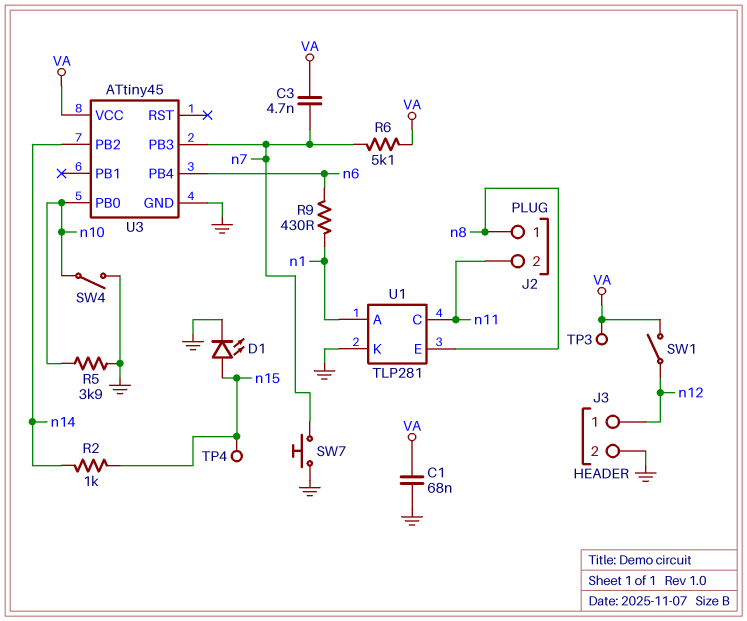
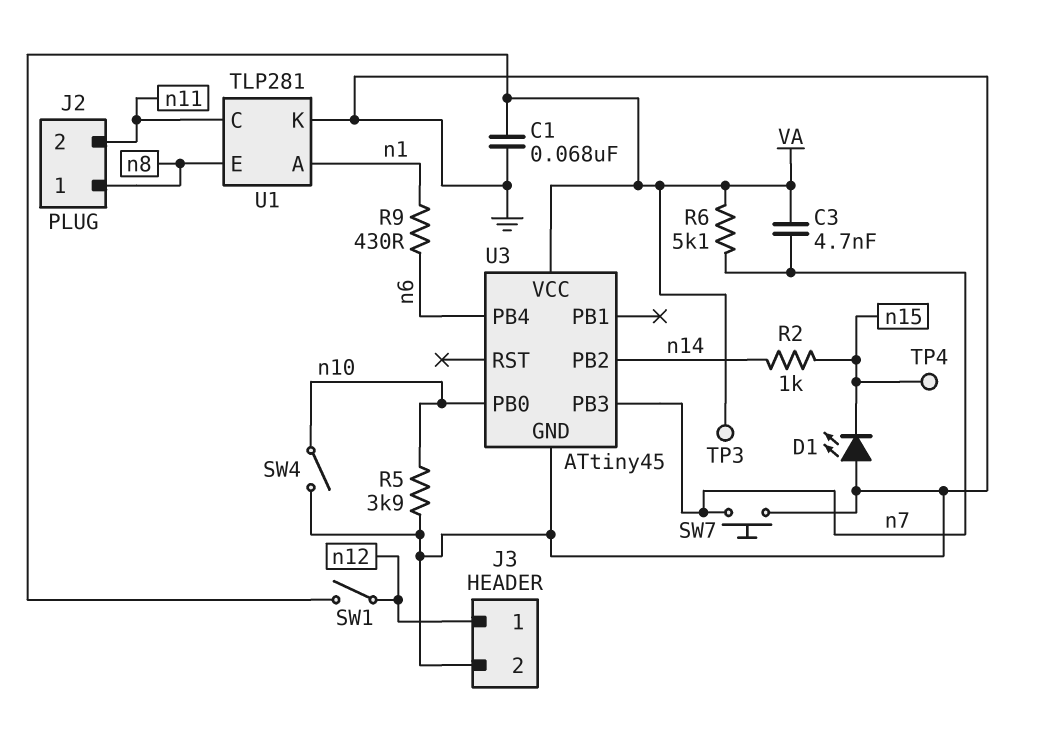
D1: LED (A n15, K GND) -> LED (A GND, K n15)

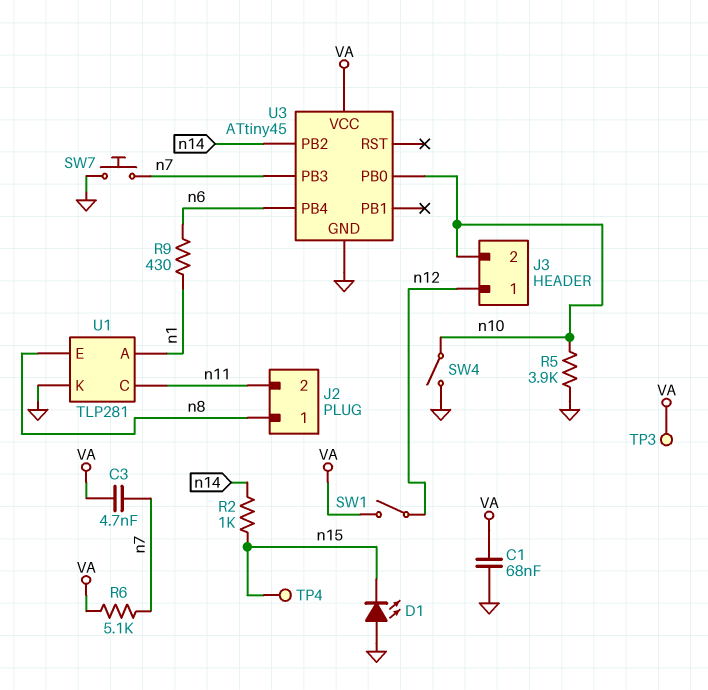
J3 pin 2: GND -> n10

